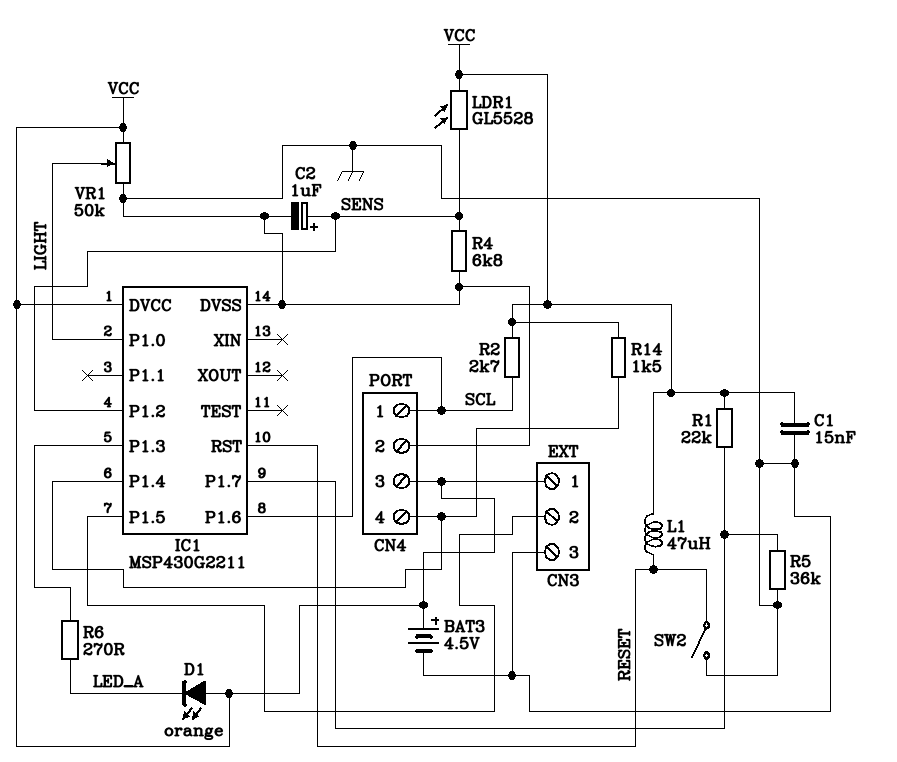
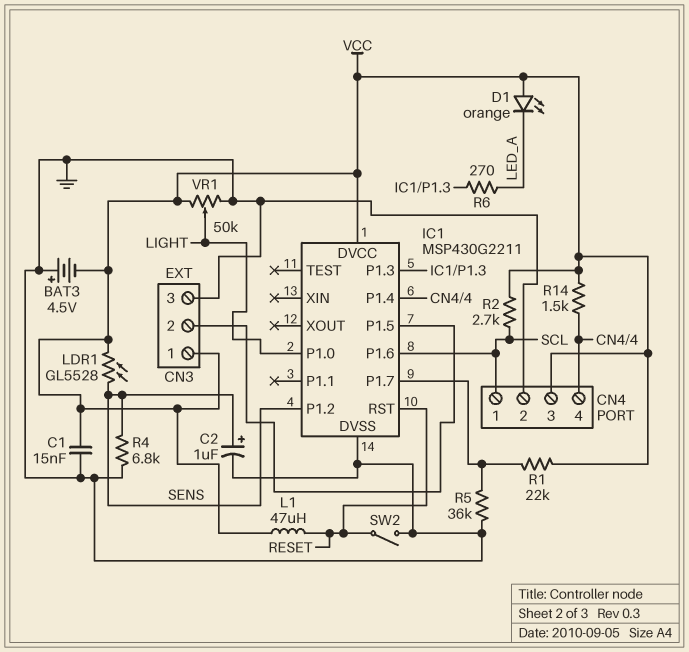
BAT3: 4.5V (plus VCC, minus GND) -> 4.5V (plus GND, minus VCC)

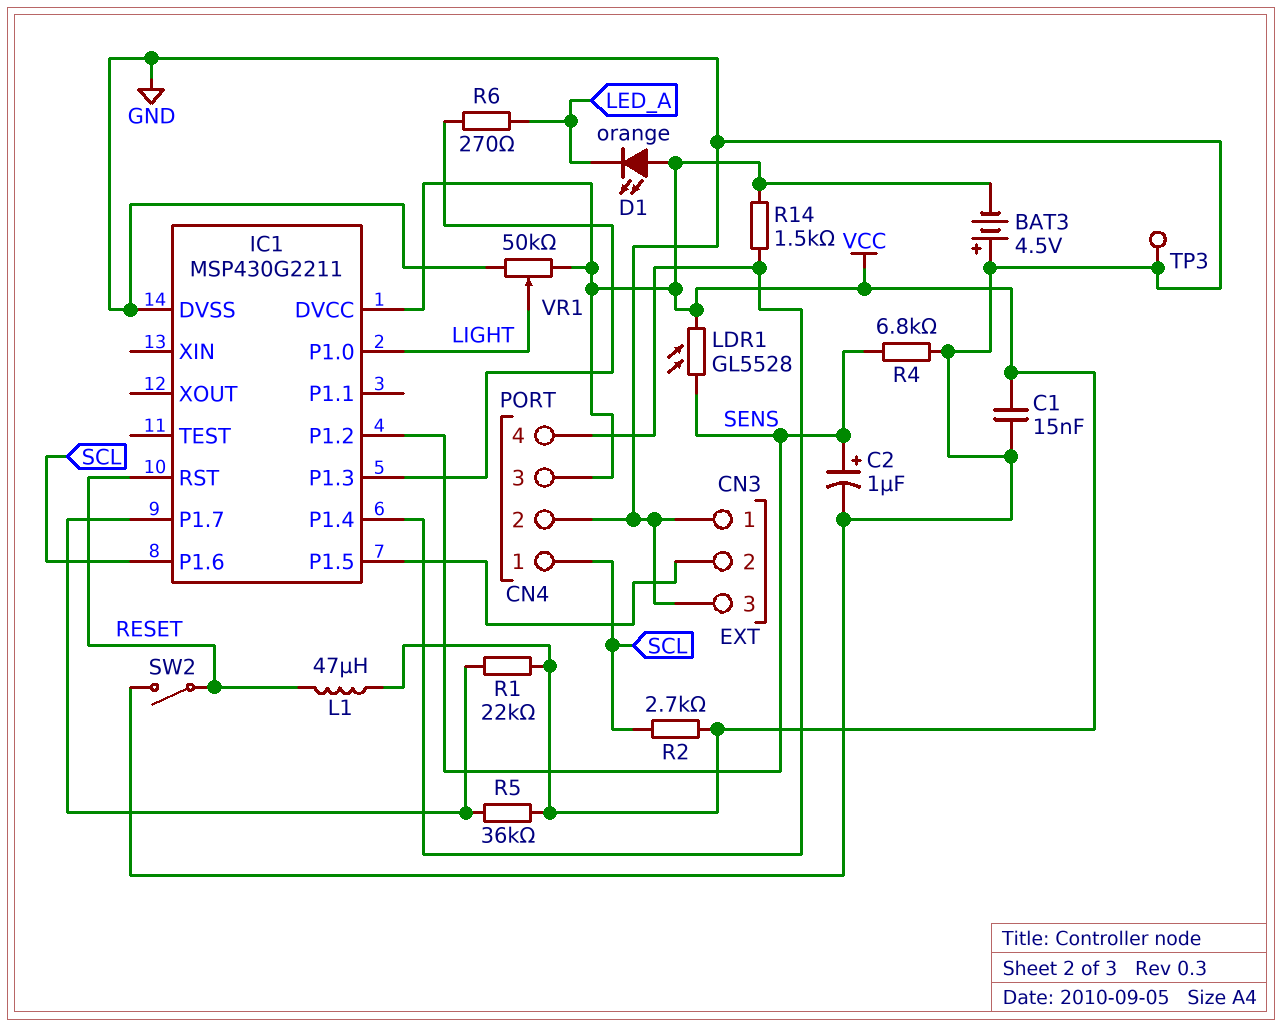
CN3 pin 1: VCC -> GND
R5: 36k (GND, IC1/P1.7) -> 36k (IC1/P1.7, VCC)
TP3: none -> test point (GND)

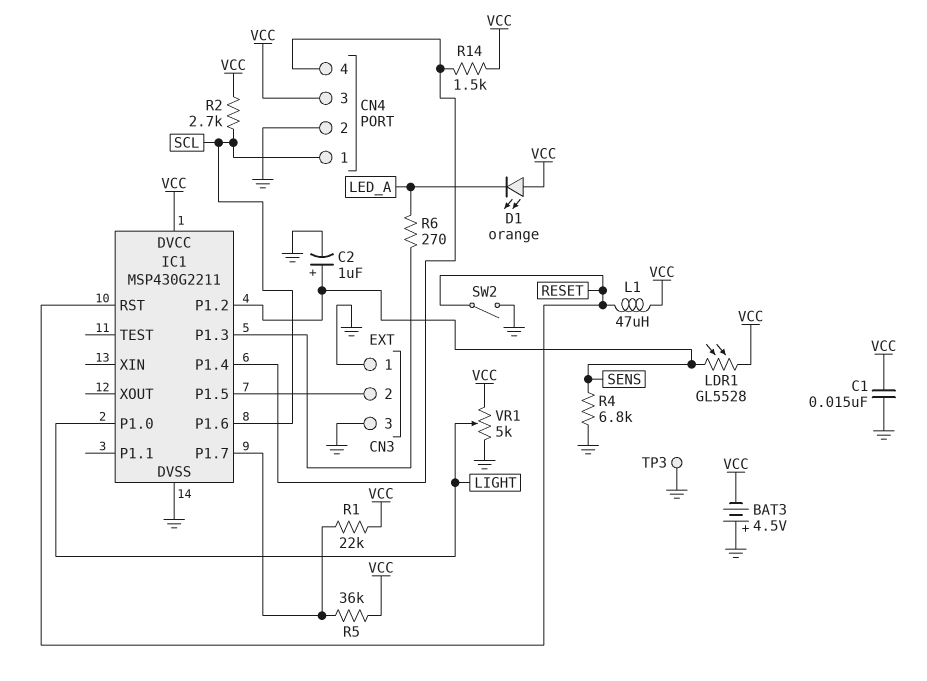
VR1: 50k (GND, VCC, wiper LIGHT) -> 5k (GND, VCC, wiper LIGHT)

